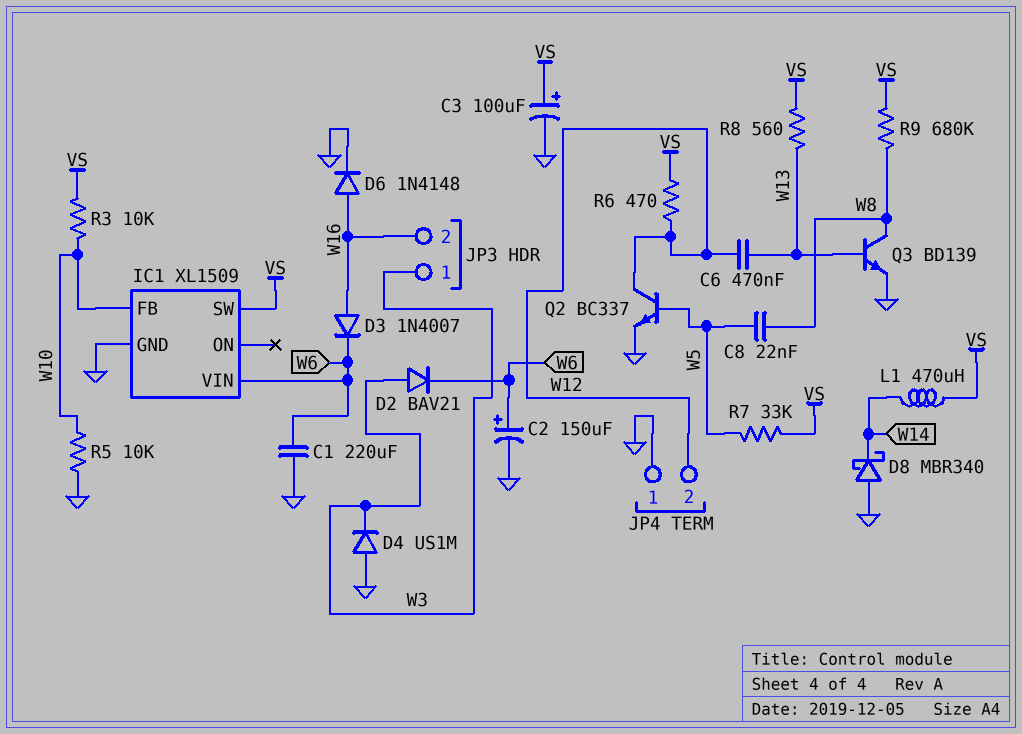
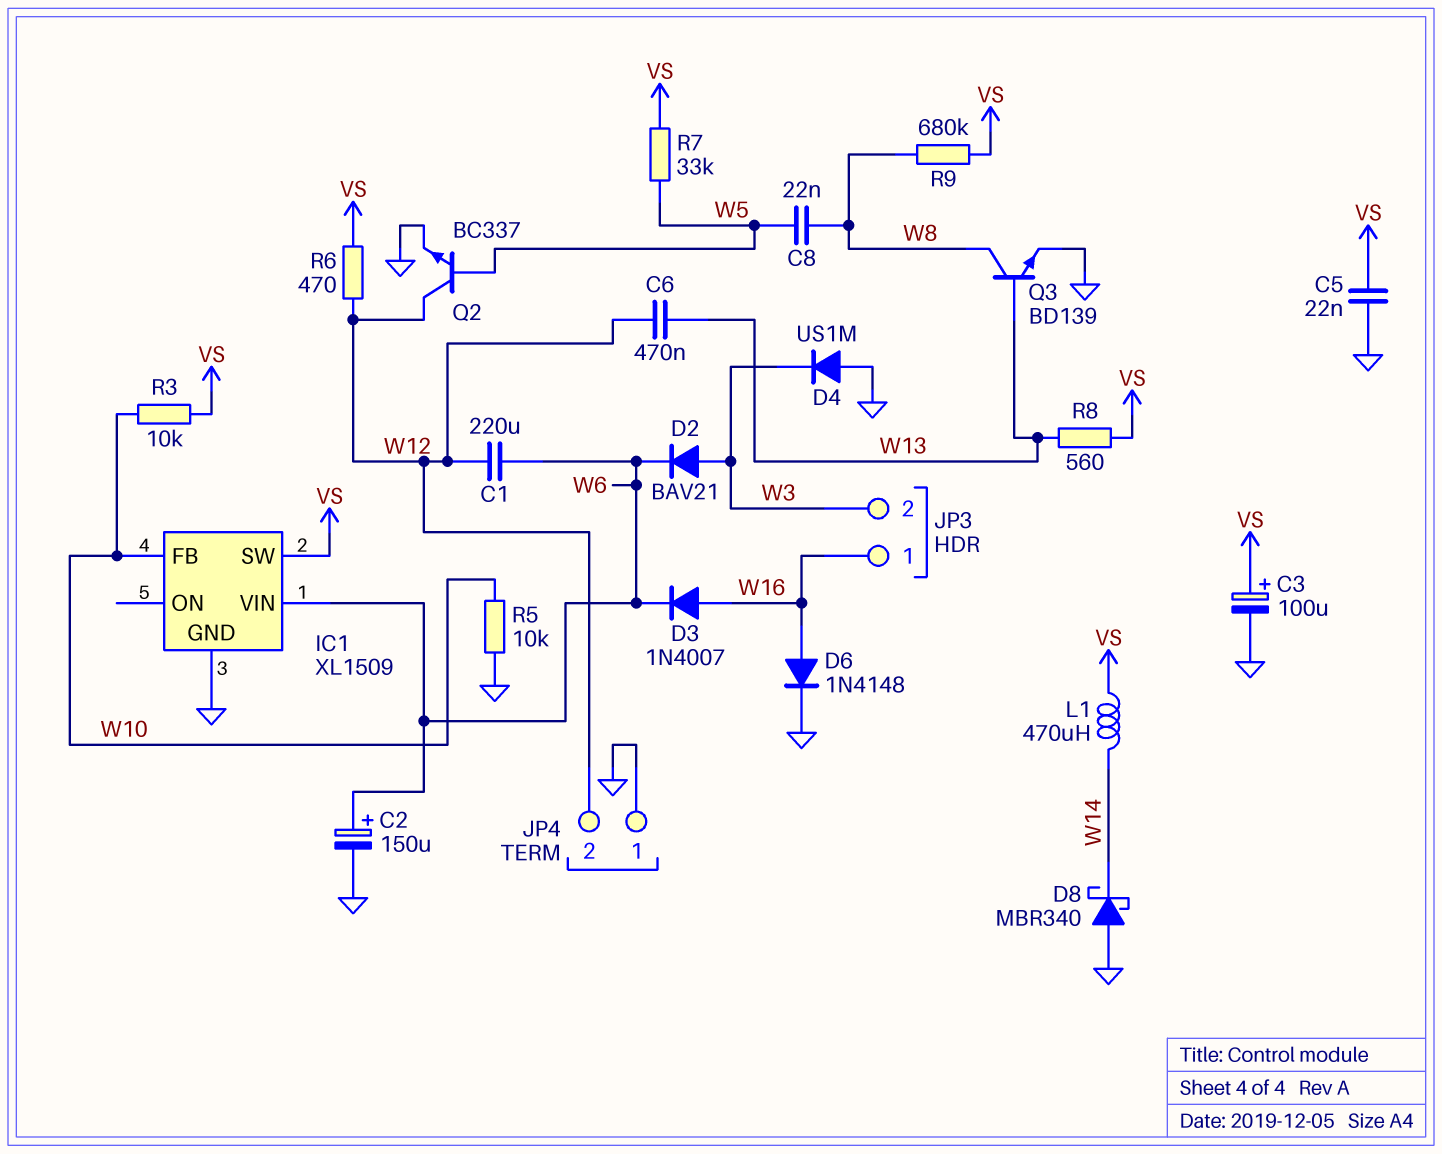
C1: 220uF (GND, W6) -> 220uF (W6, W12)
C5: none -> 22nF (GND, VS)
JP3 pin 1: W3 -> W16
JP3 pin 2: W16 -> W3

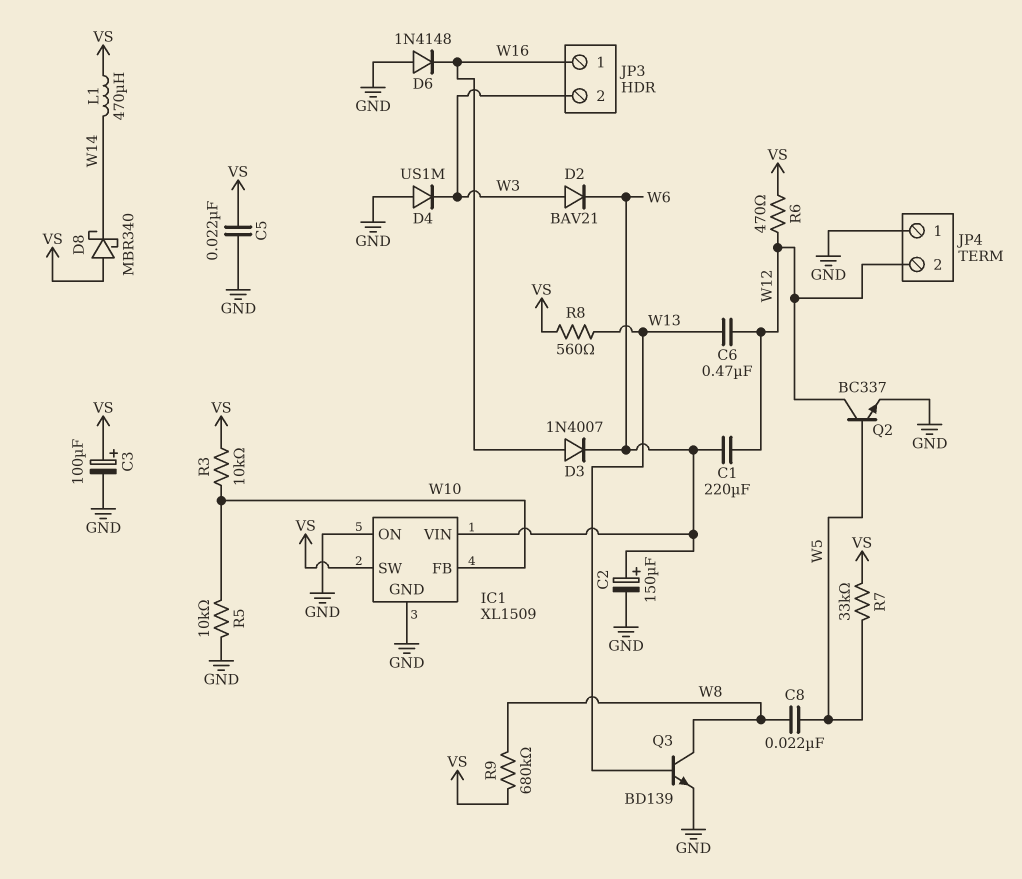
D6: diode 1N4148 (A W16, K GND) -> diode 1N4148 (A GND, K W16)
D8: schottky MBR340 (A GND, K W14) -> schottky MBR340 (A VS, K W14)
IC1 pin ON: none -> GND

